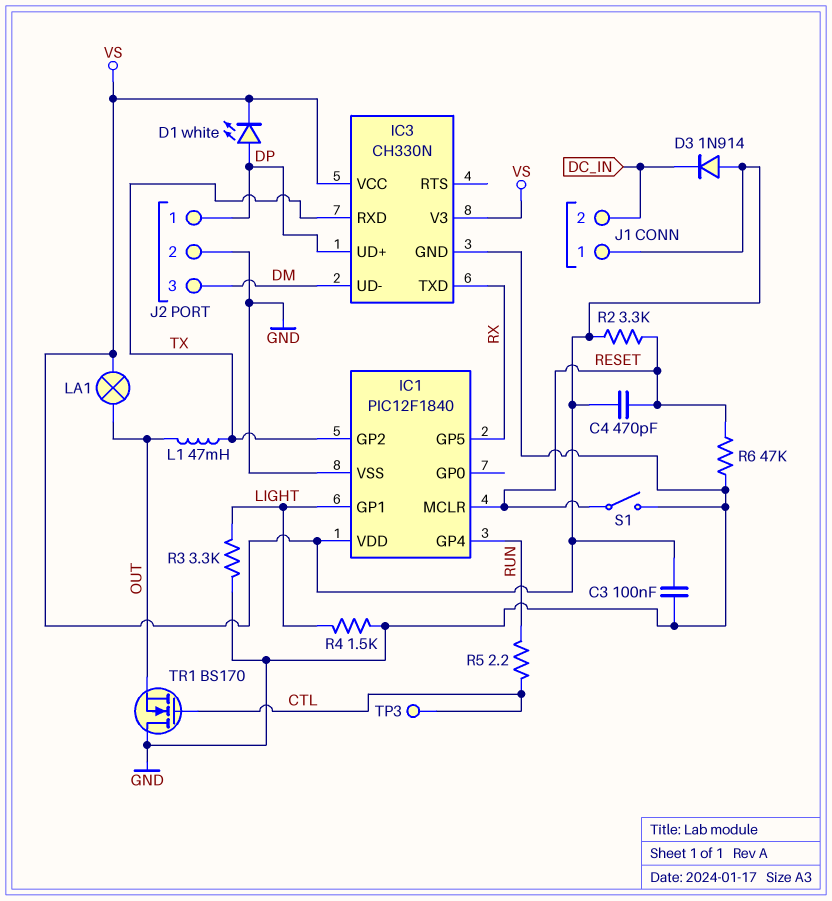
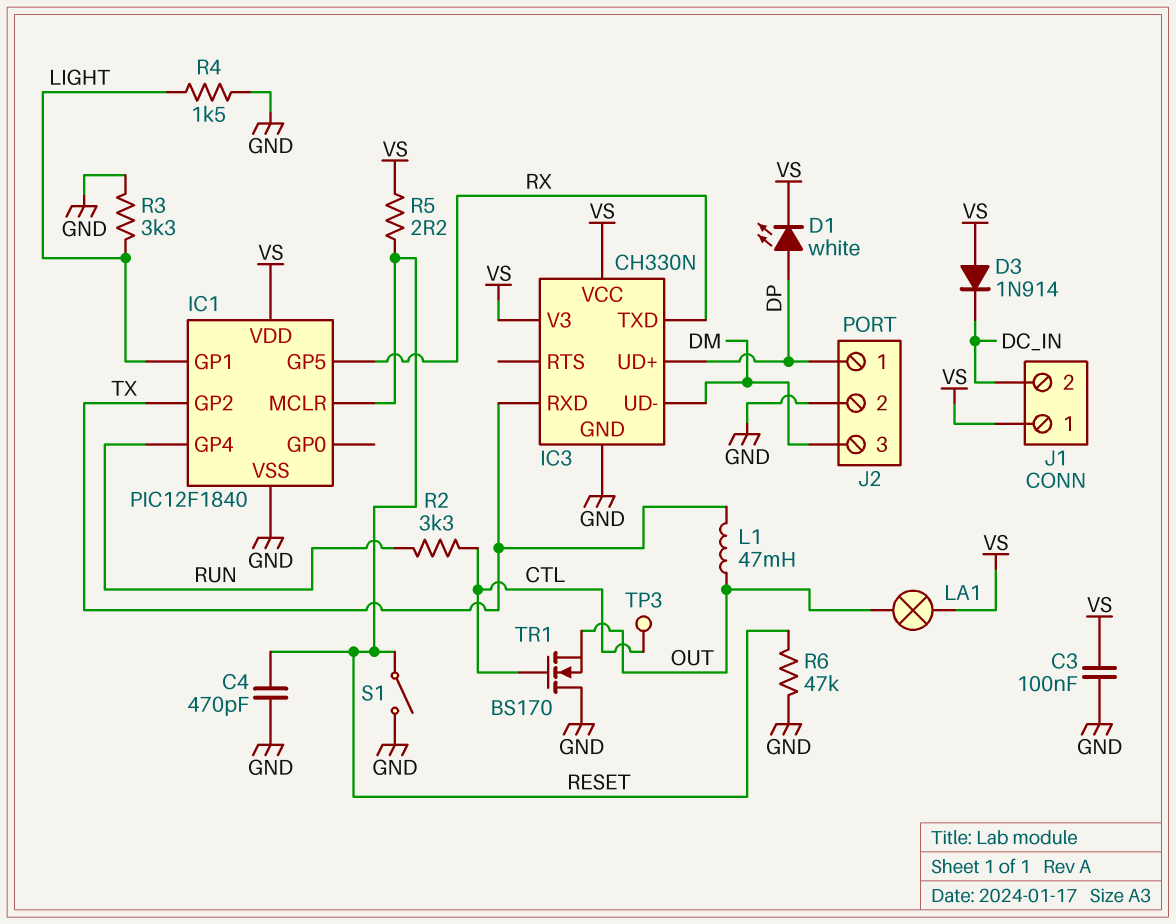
C4: 470pF (RESET, VS) -> 470pF (GND, RESET)
R2: 3.3k (RESET, VS) -> 3.3k (CTL, RUN)
R5: 2.2 (CTL, RUN) -> 2.2 (RESET, VS)

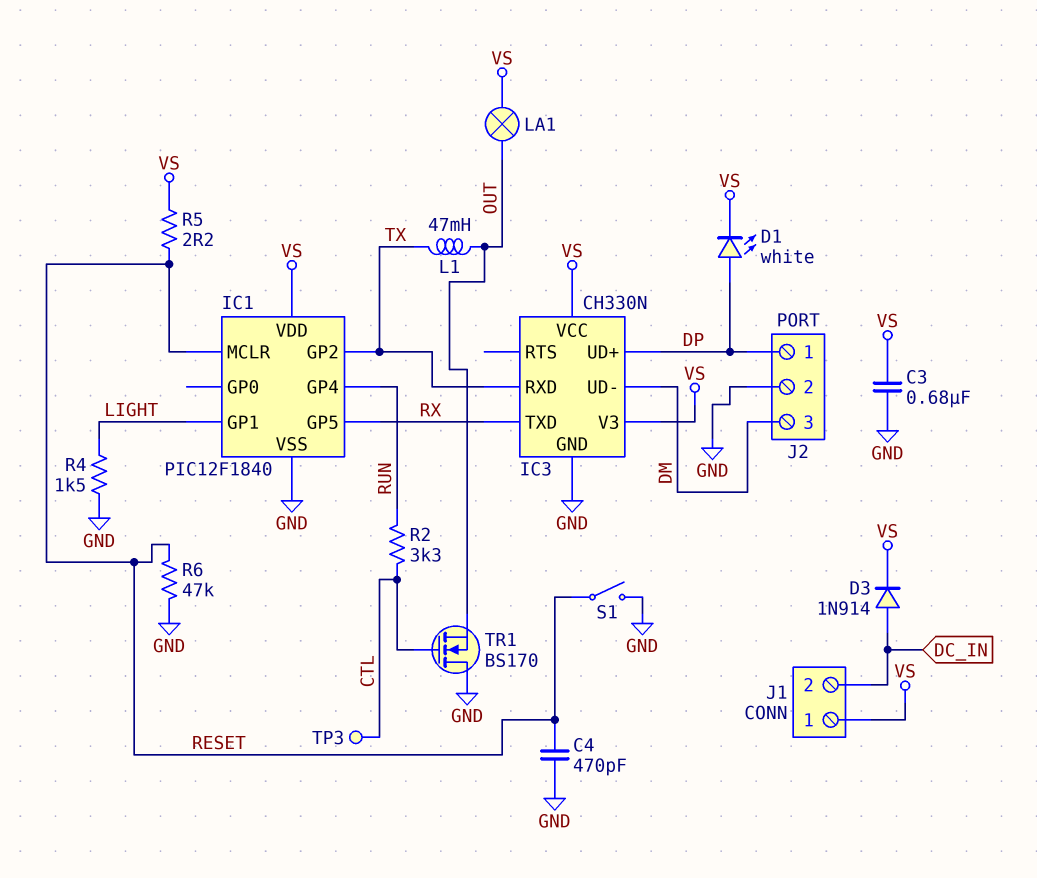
C3: 100nF (GND, VS) -> 680nF (GND, VS)
D3: diode 1N914 (A VS, K DC_IN) -> diode 1N914 (A DC_IN, K VS)
R3: 3.3k (GND, LIGHT) -> none

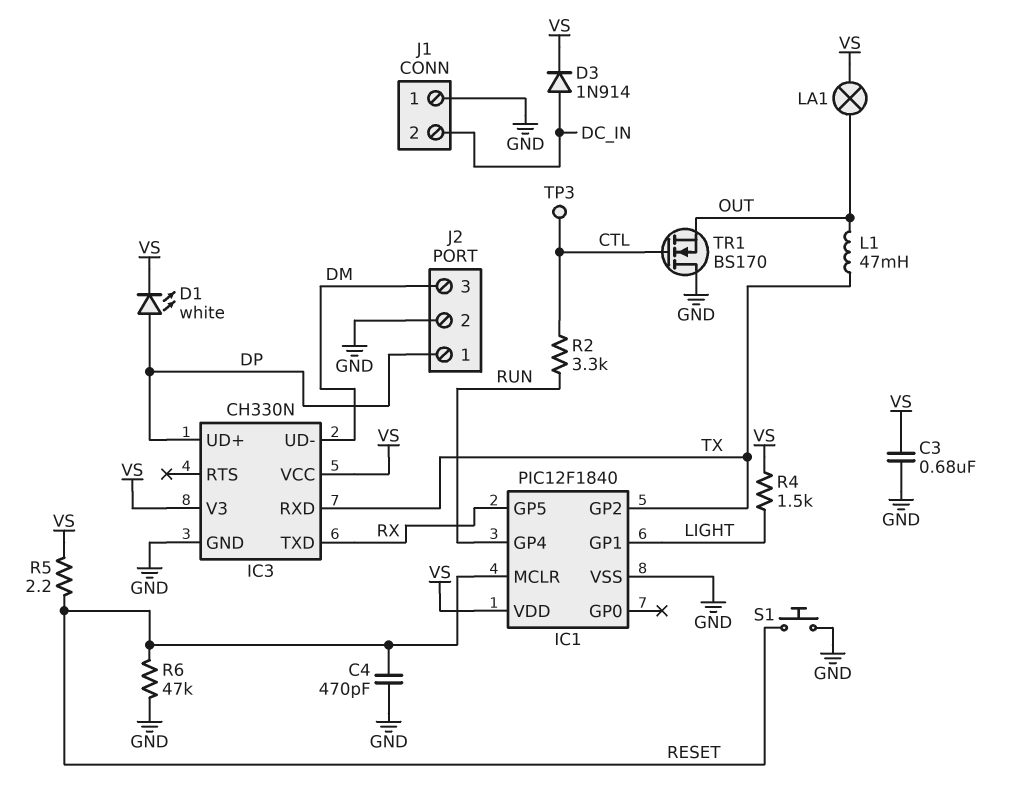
J1 pin 1: VS -> GND
R4: 1.5k (GND, LIGHT) -> 1.5k (LIGHT, VS)
S1: switch (GND, RESET) -> button (GND, RESET)

